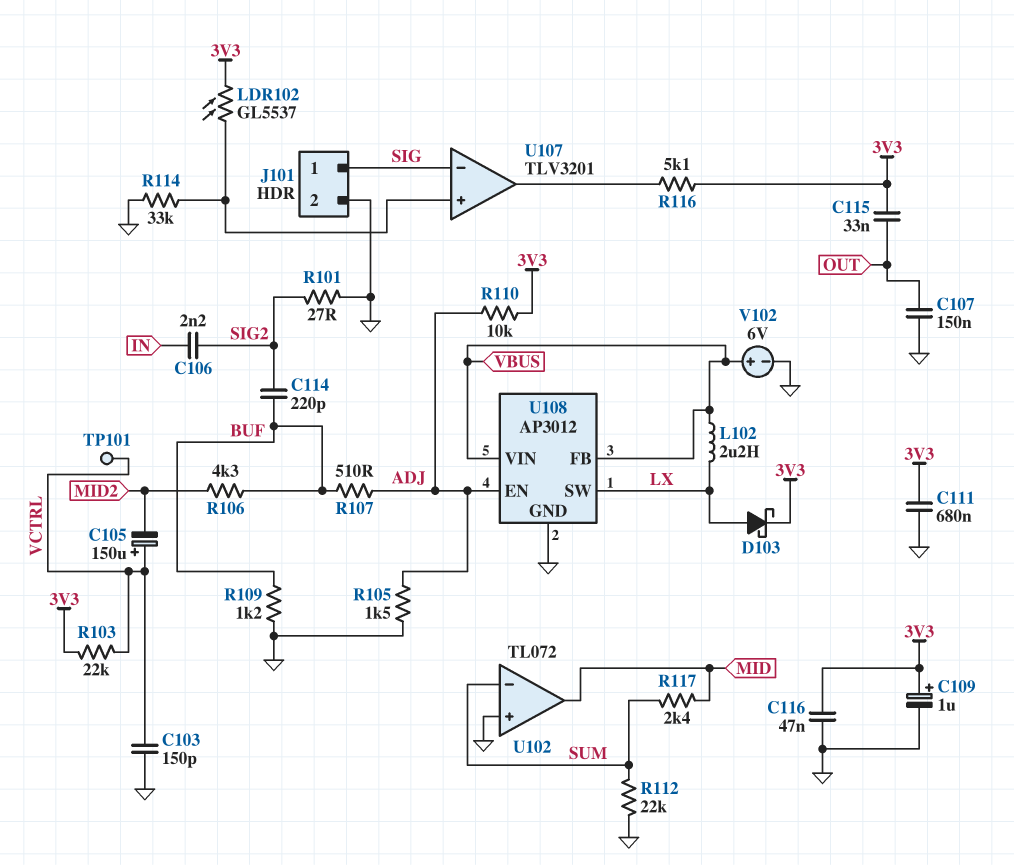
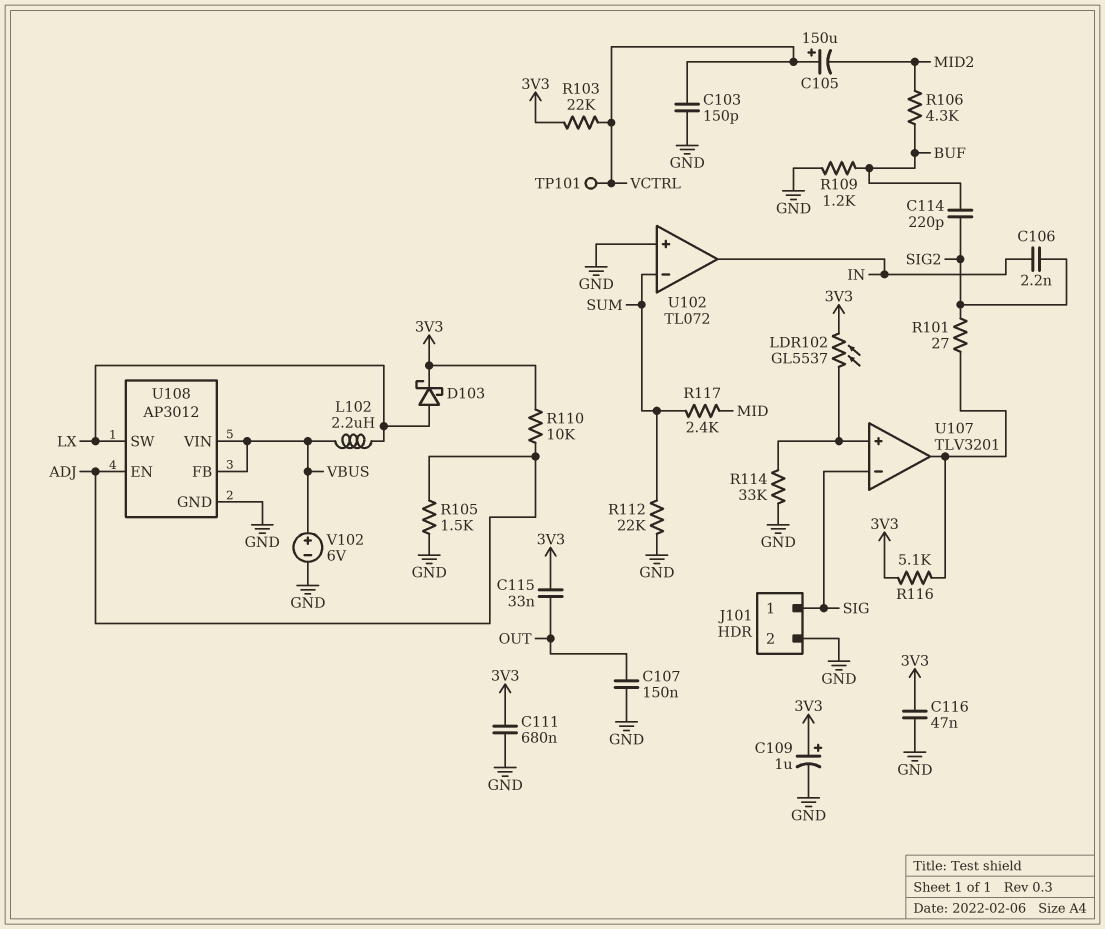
R101: 27 (GND, SIG2) -> 27 (SIG2, U107/out)
R107: 510 (ADJ, BUF) -> none
U102 pin out: MID -> IN

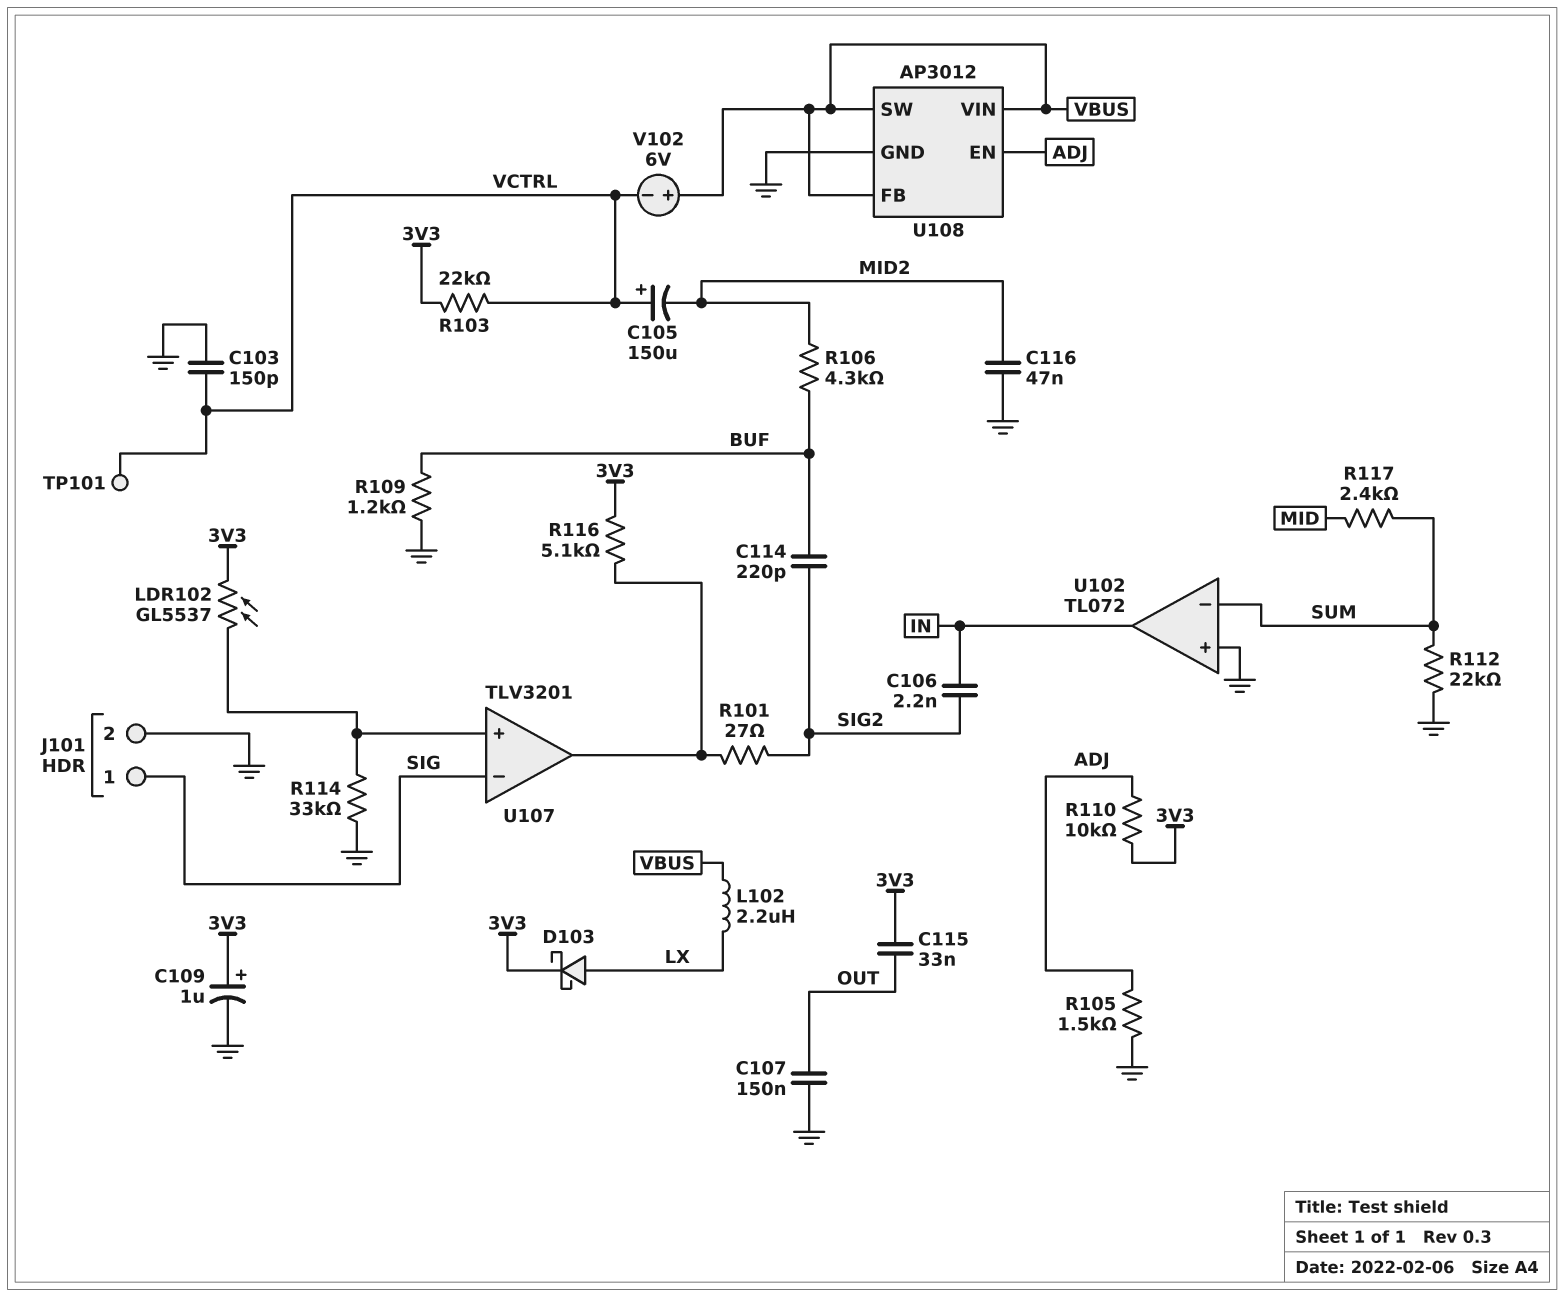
C111: 680nF (3V3, GND) -> none
C116: 47nF (3V3, GND) -> 47nF (GND, MID2)
U108 pin SW: LX -> VBUS
V102: 6V (plus VBUS, minus GND) -> 6V (plus VBUS, minus VCTRL)

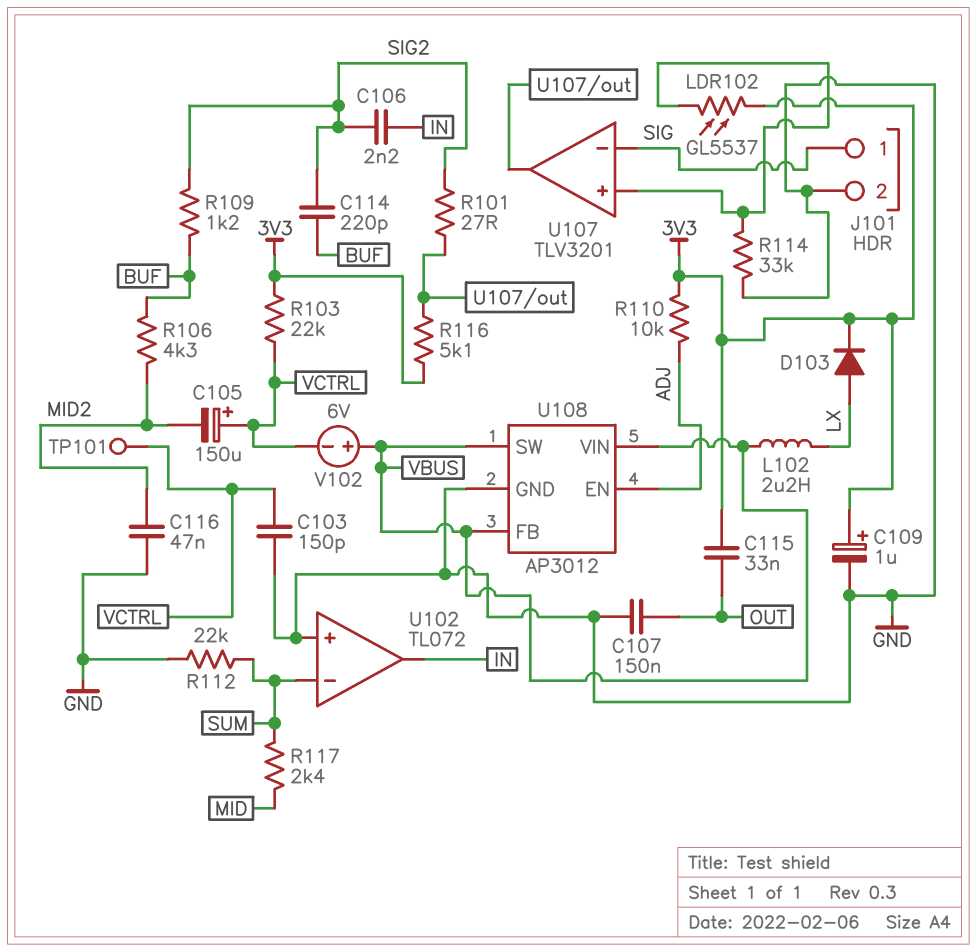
D103: schottky (A LX, K 3V3) -> diode (A LX, K 3V3)
R105: 1.5k (ADJ, GND) -> none
R109: 1.2k (BUF, GND) -> 1.2k (BUF, SIG2)

